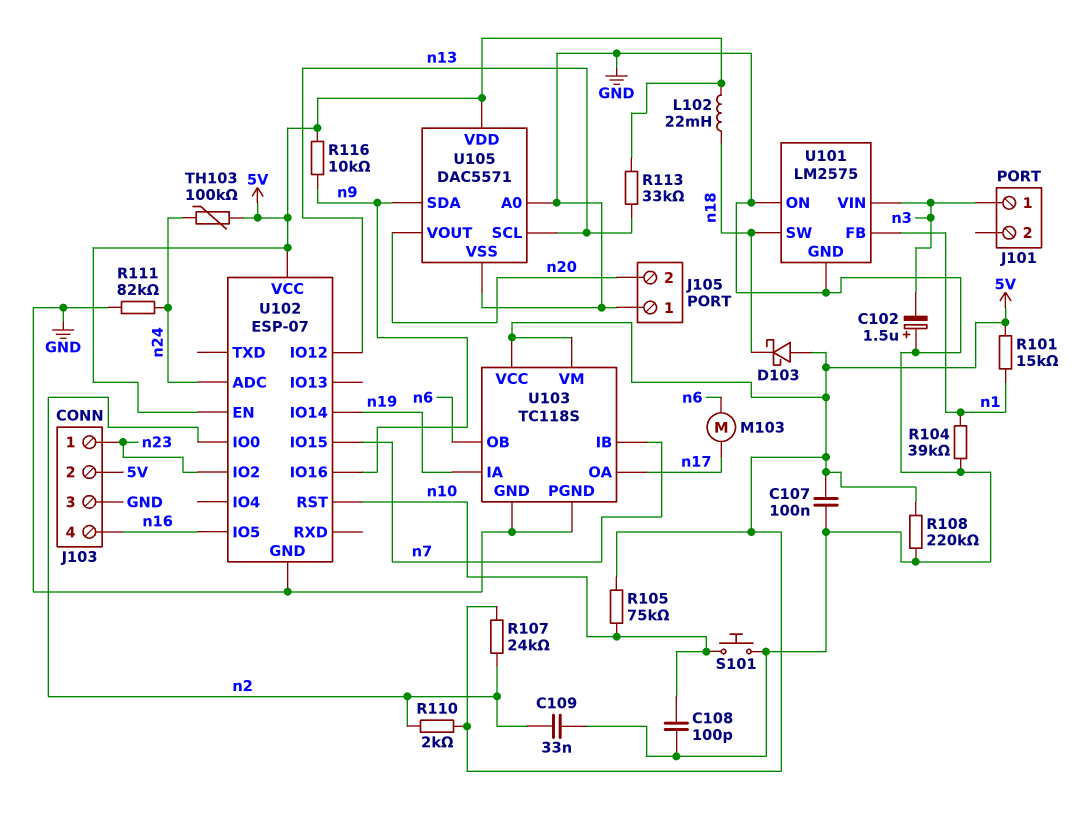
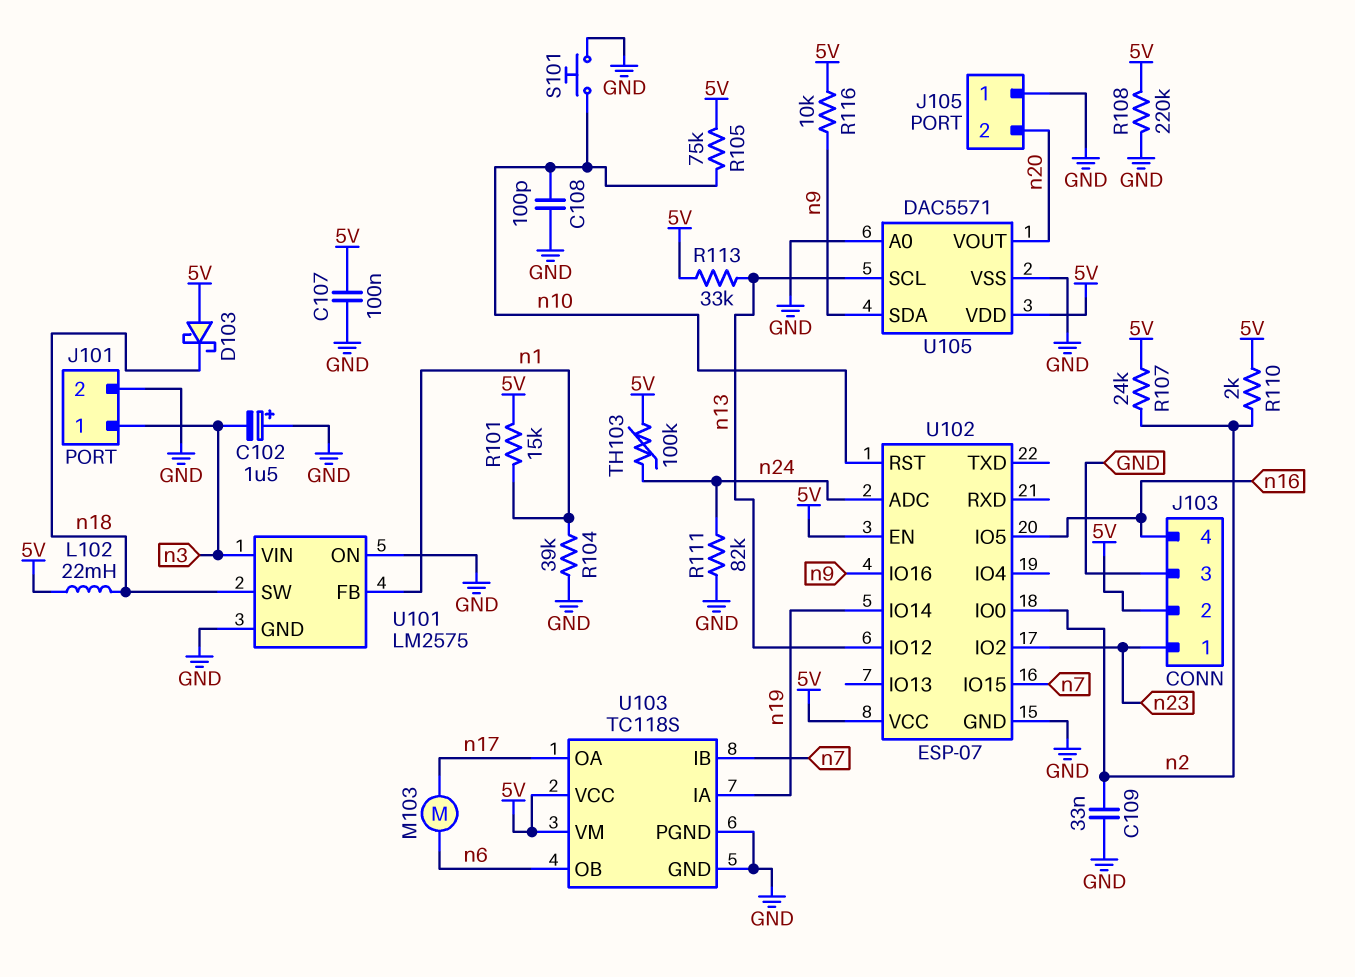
J101 pin 2: none -> GND

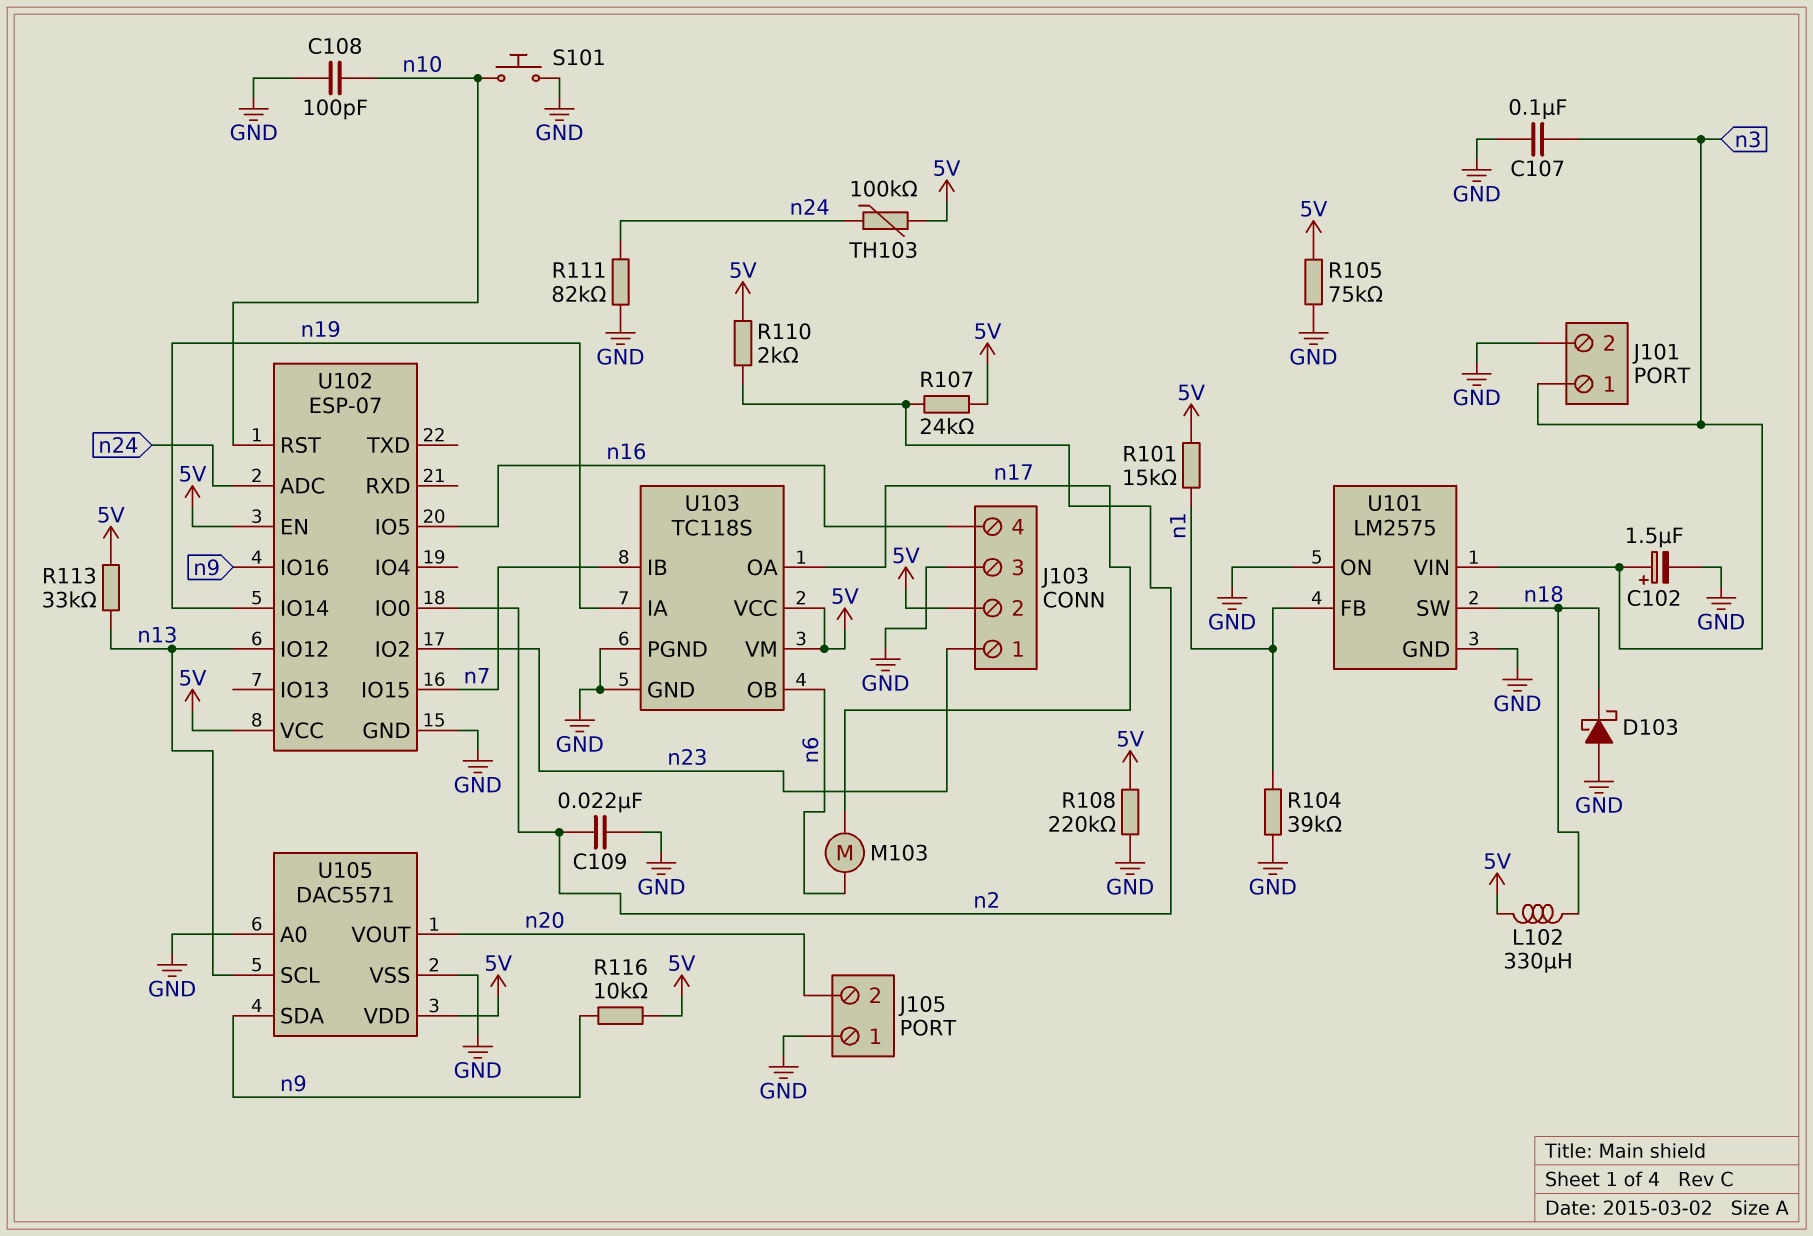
C102: 1.5uF (plus GND, minus n3) -> 1.5uF (plus n3, minus GND)
C107: 100nF (5V, GND) -> 100nF (GND, n3)
C109: 33nF (GND, n2) -> 22nF (GND, n2)
D103: schottky (A 5V, K n18) -> schottky (A GND, K n18)
L102: 22mH (5V, n18) -> 330uH (5V, n18)
R105: 75k (5V, n10) -> 75k (5V, GND)

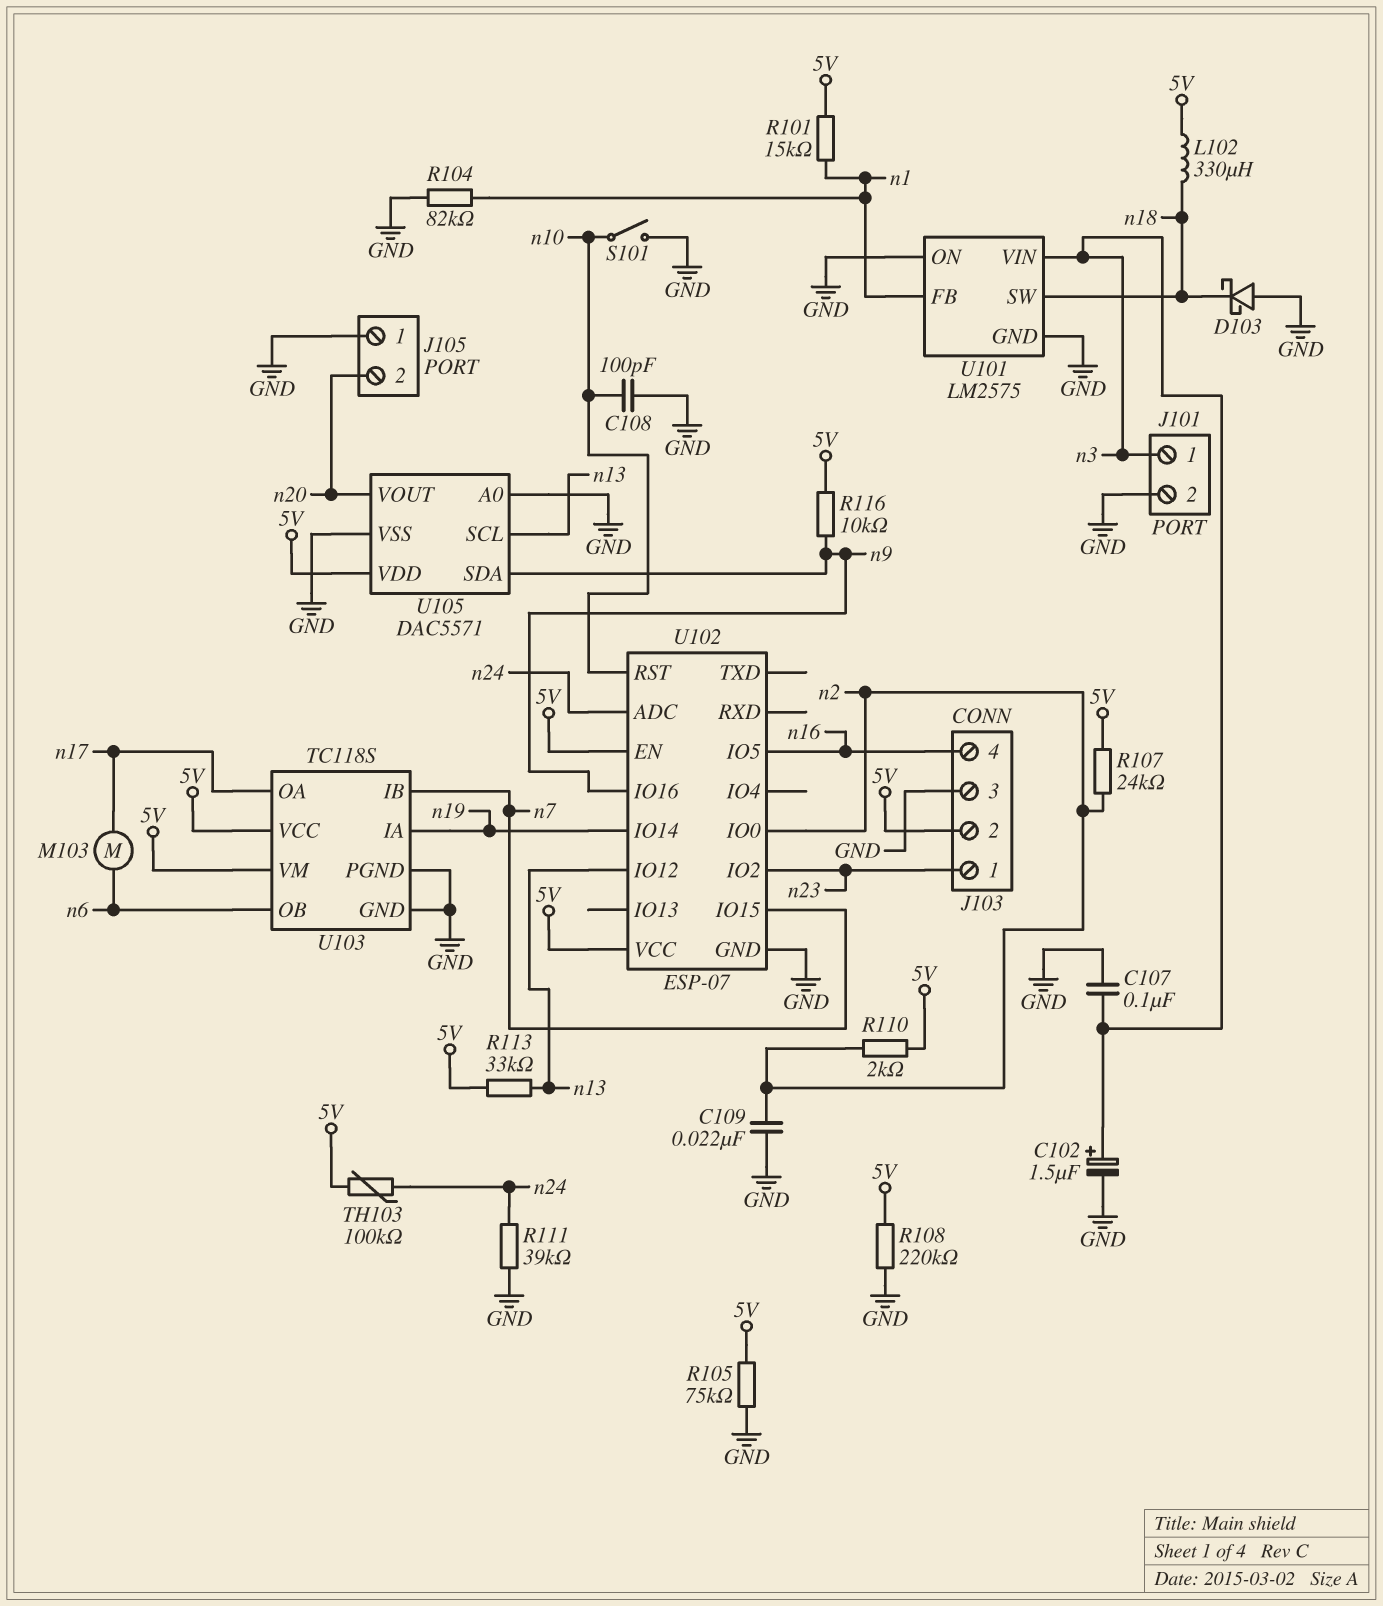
R104: 39k (GND, n1) -> 82k (GND, n1)
R111: 82k (GND, n24) -> 39k (GND, n24)
S101: button (GND, n10) -> switch (GND, n10)

